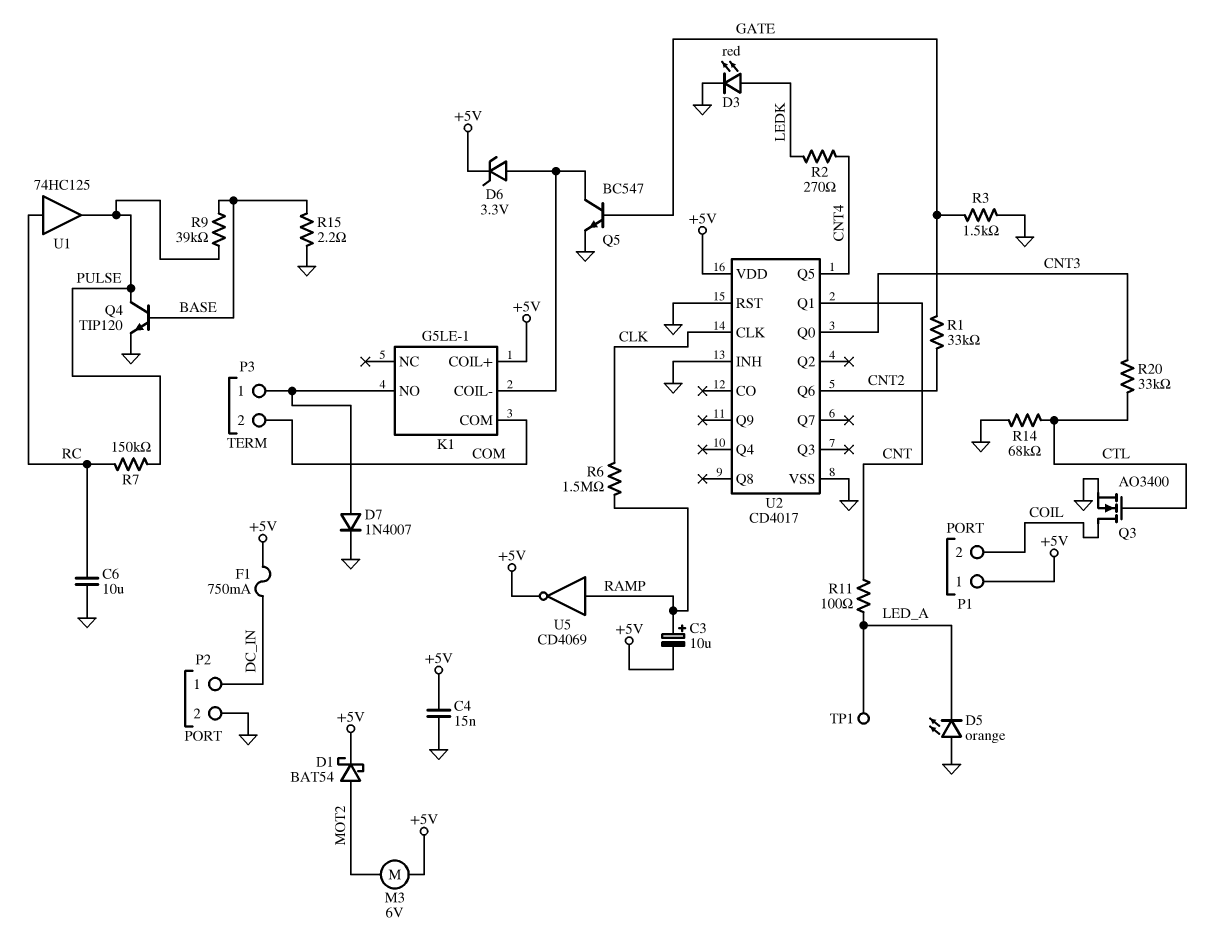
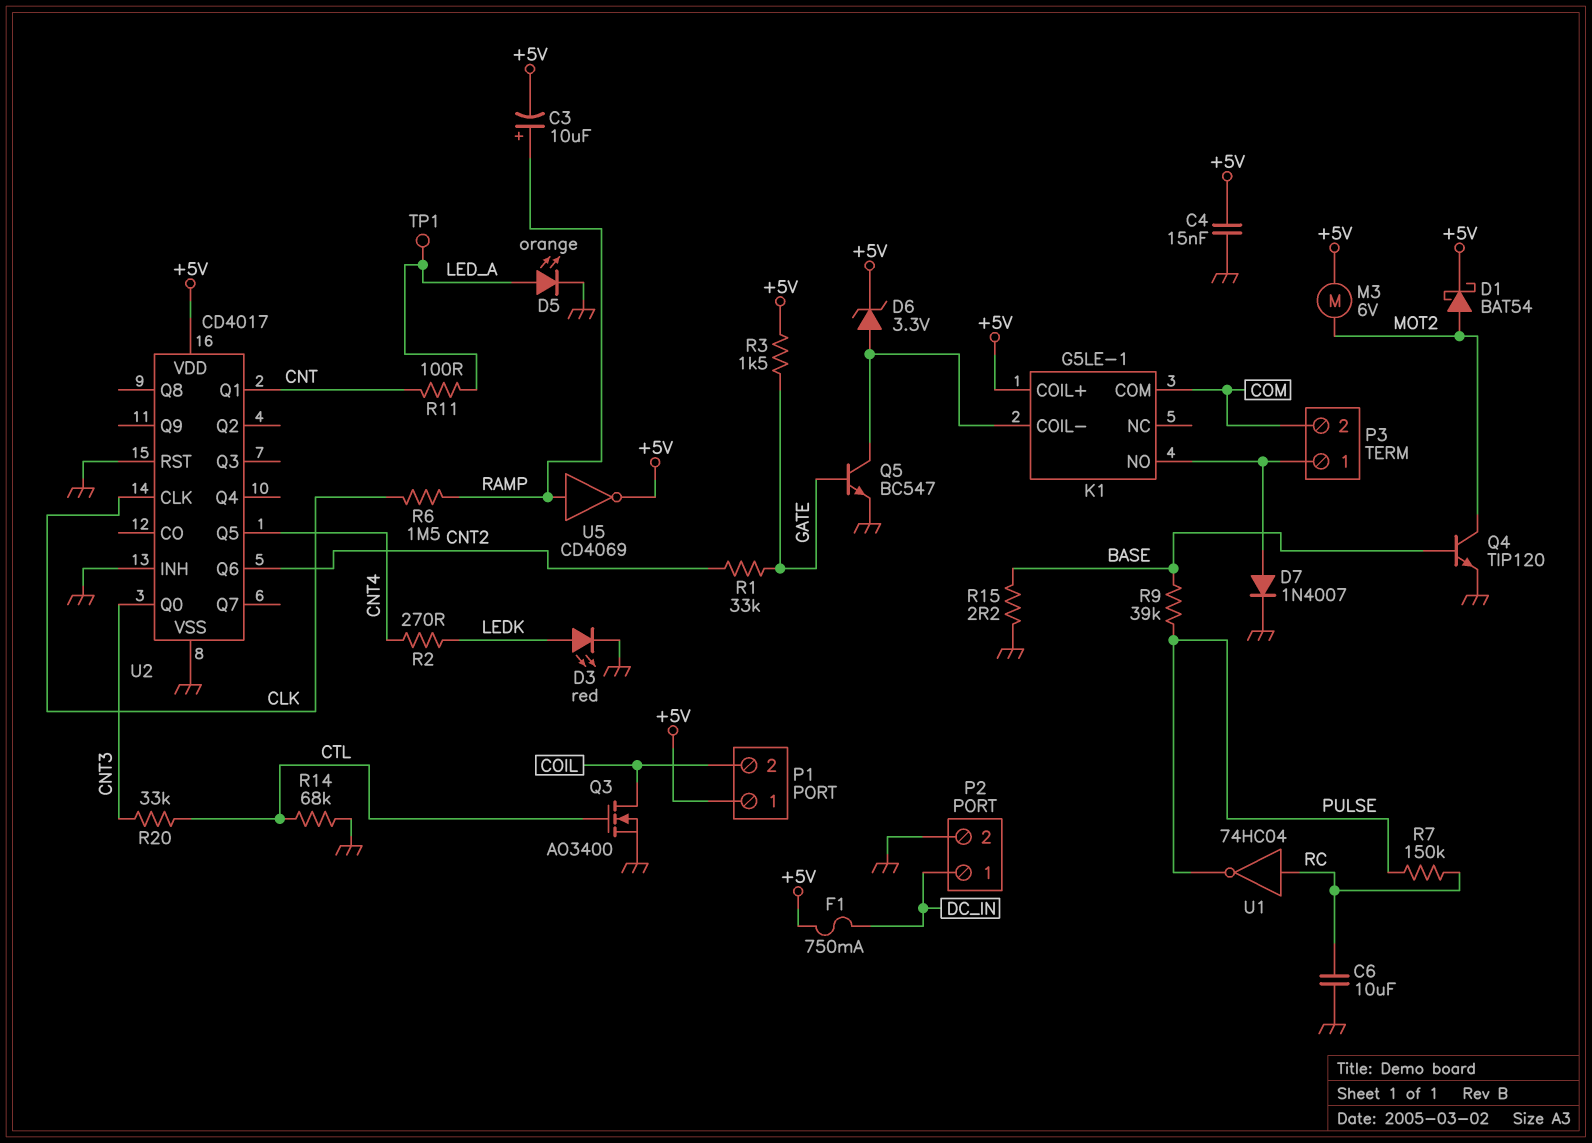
D5: LED orange (A GND, K LED_A) -> LED orange (A LED_A, K GND)
Q4: NPN TIP120 (B BASE, C PULSE, E GND) -> NPN TIP120 (B BASE, C MOT2, E GND)
R3: 1.5k (GATE, GND) -> 1.5k (+5V, GATE)
U1: buffer 74HC125 (in RC, out PULSE) -> NOT 74HC04 (in RC, out PULSE)

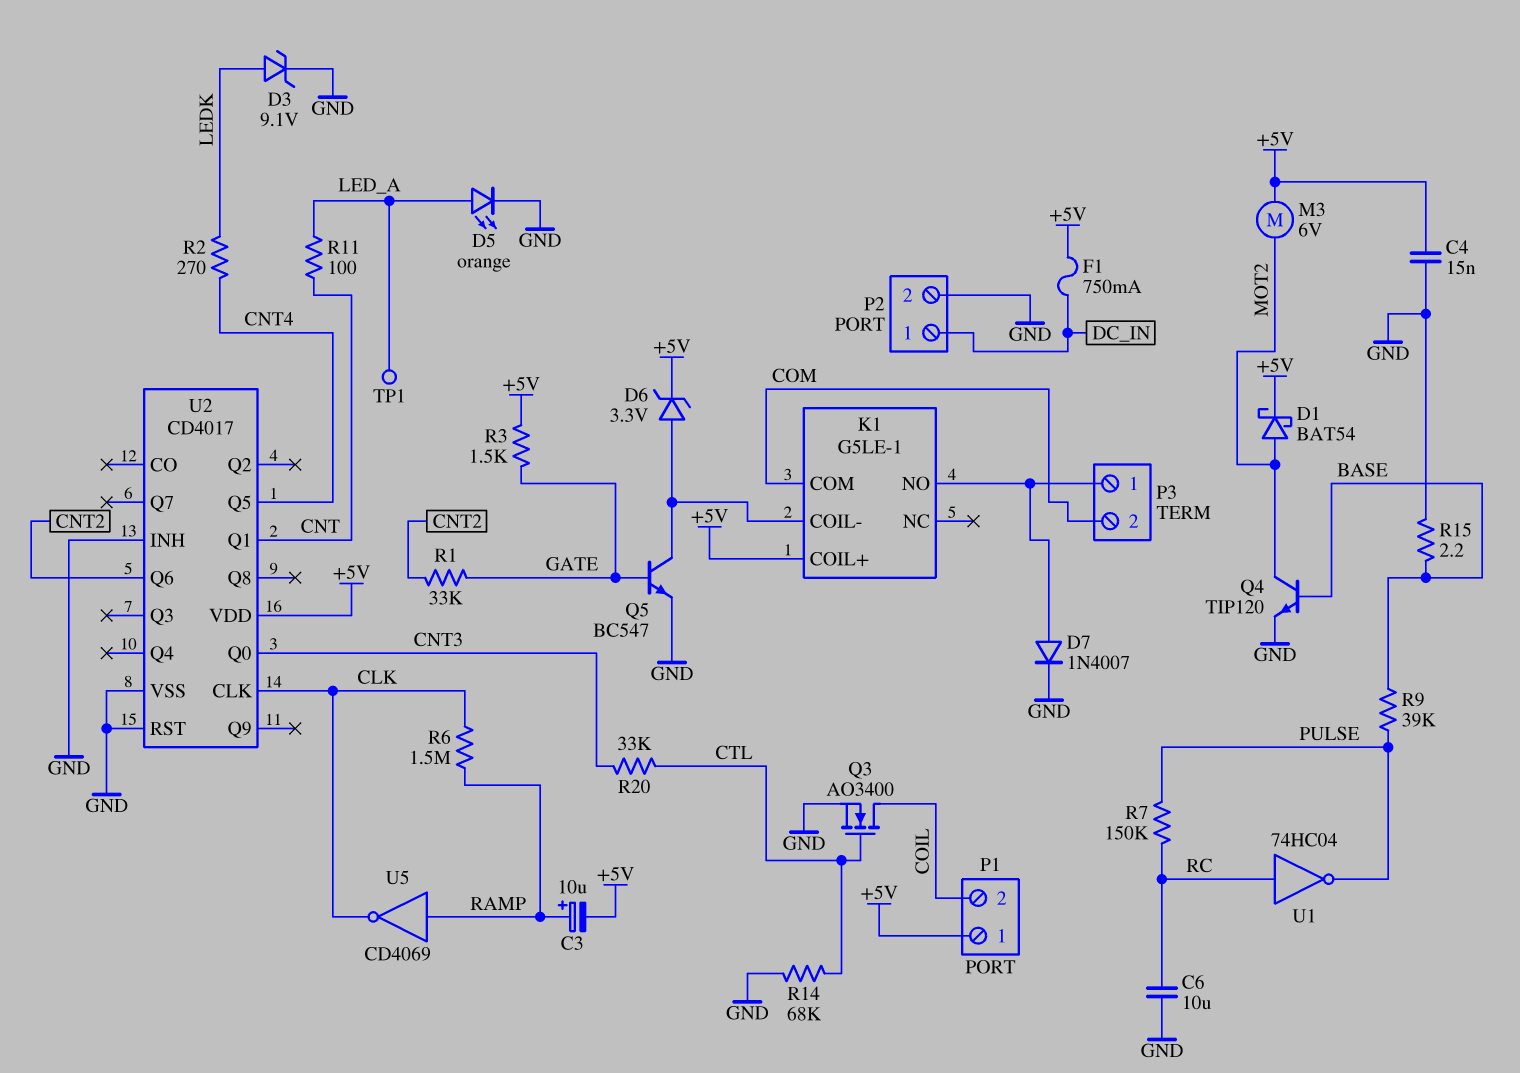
D3: LED red (A LEDK, K GND) -> zener 9.1V (A LEDK, K GND)
U5: NOT CD4069 (in RAMP, out +5V) -> NOT CD4069 (in RAMP, out CLK)

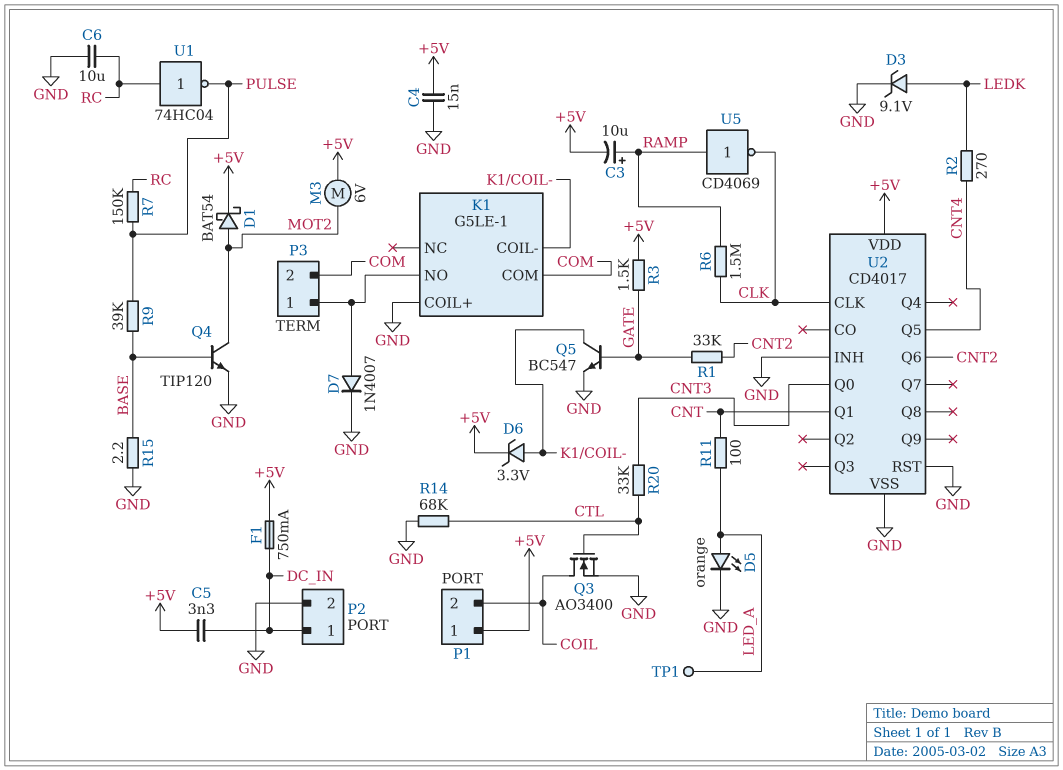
C5: none -> 3.3nF (+5V, DC_IN)
K1 pin COIL+: +5V -> GND

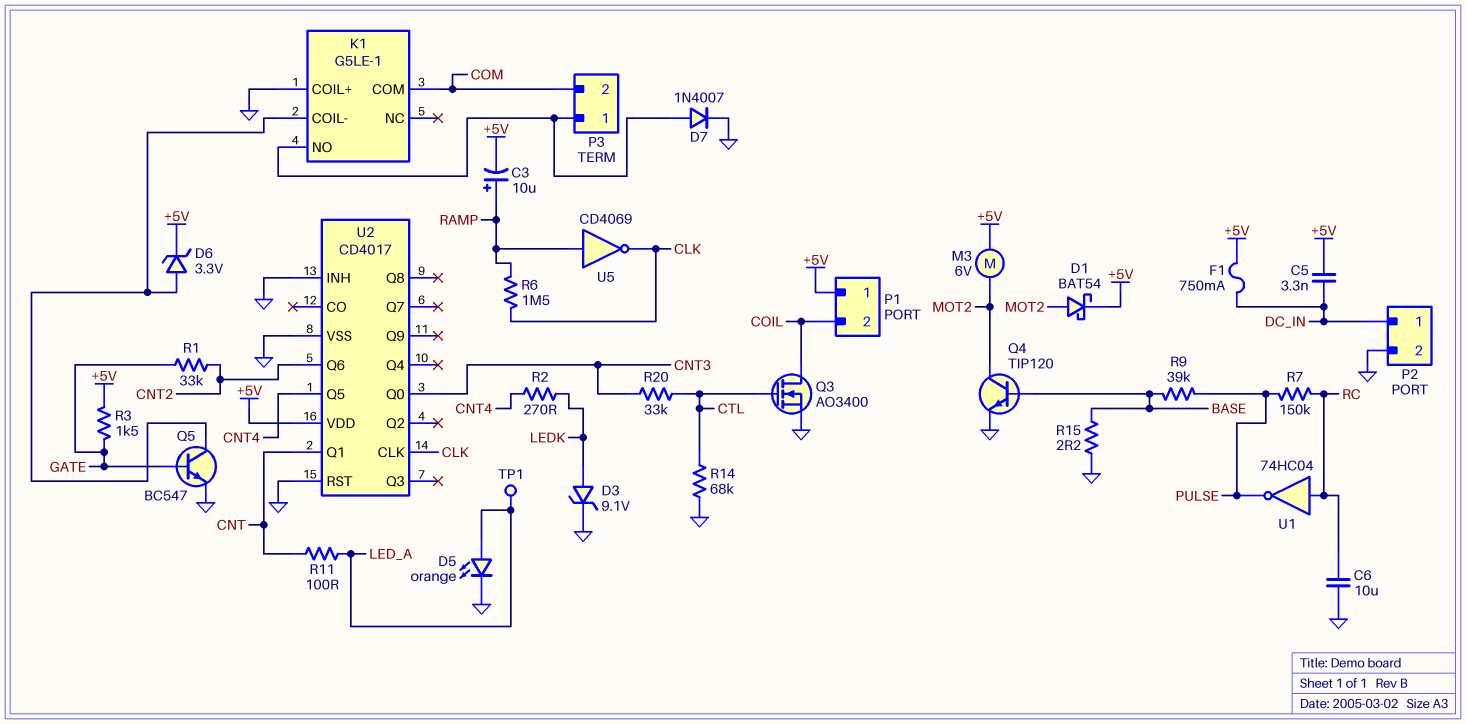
C4: 15nF (+5V, GND) -> none

